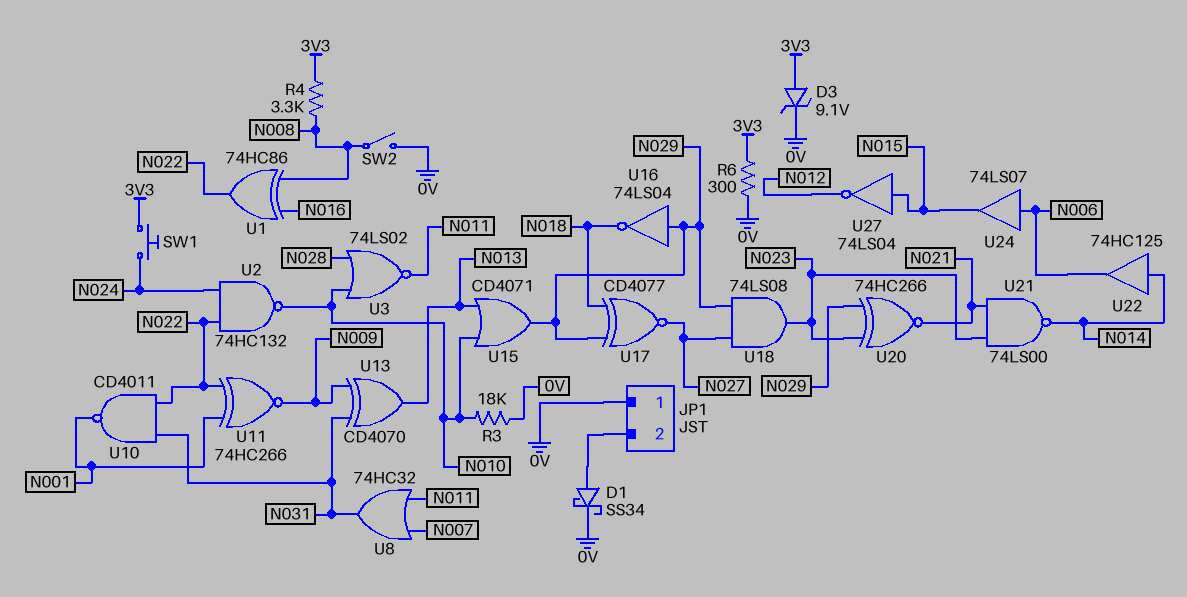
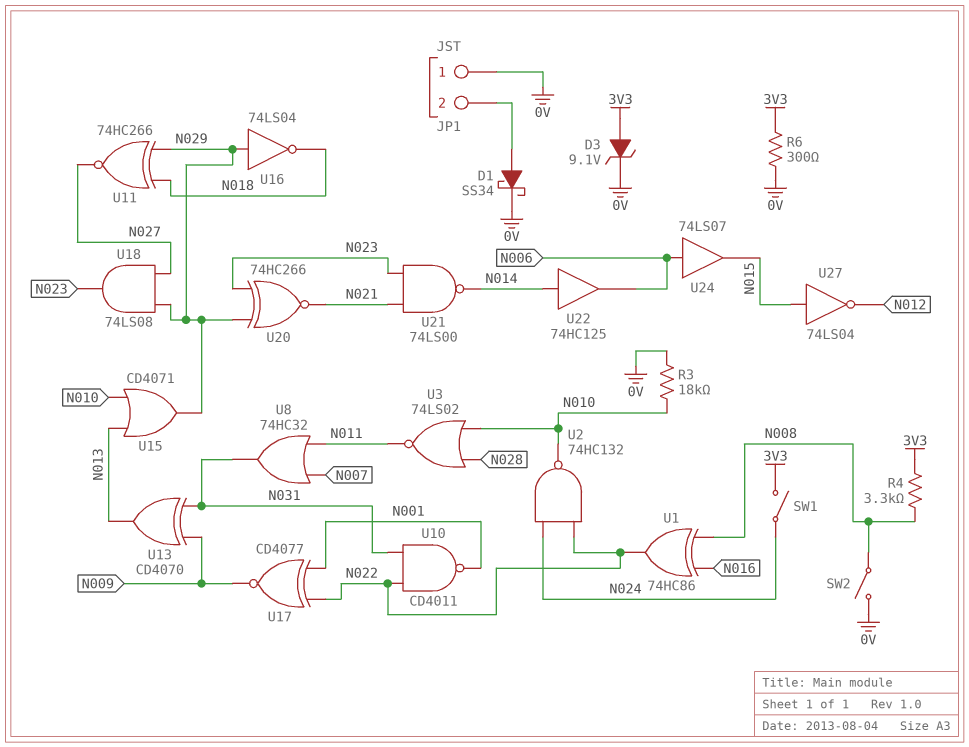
SW1: button (3V3, N024) -> switch (3V3, N024)
U11: XNOR 74HC266 (in N001, in N022, out N009) -> XNOR 74HC266 (in N018, in N029, out N027)
U17: XNOR CD4077 (in N018, in N029, out N027) -> XNOR CD4077 (in N001, in N022, out N009)

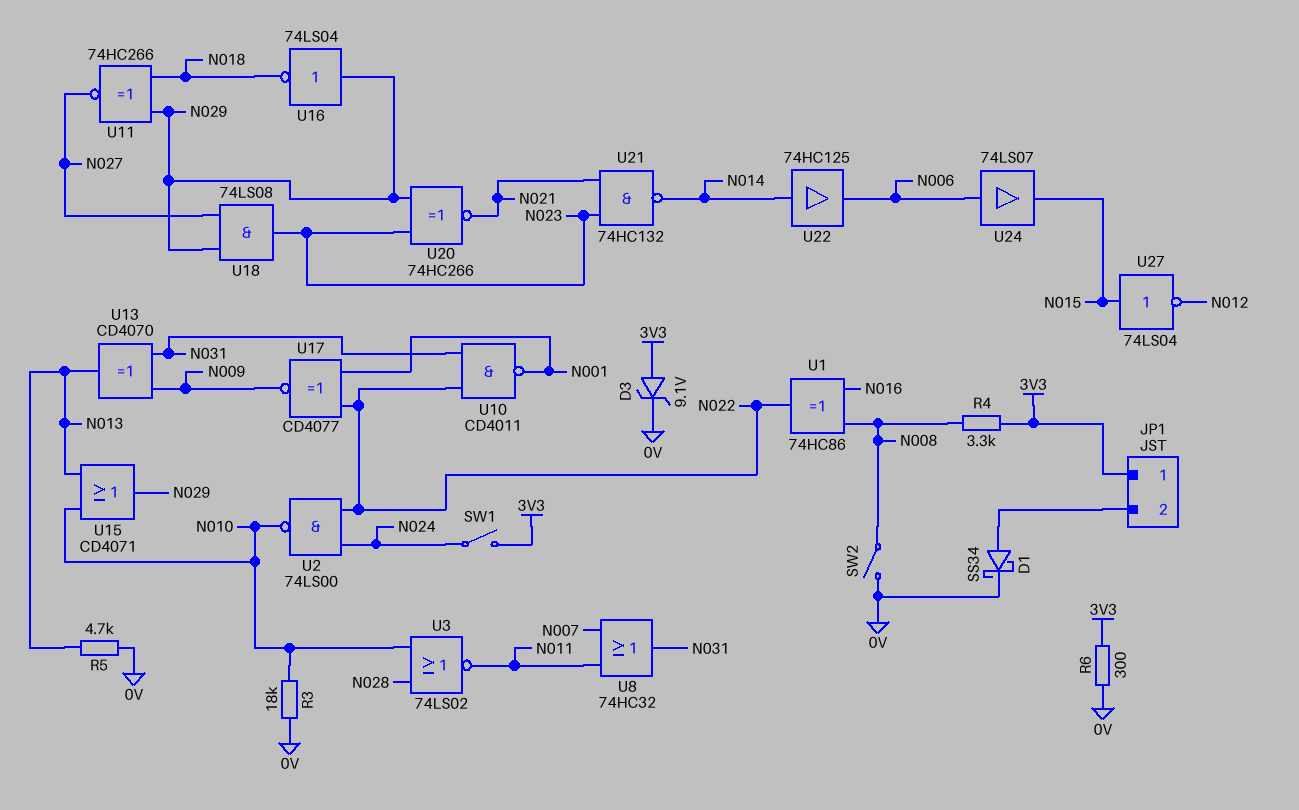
JP1 pin 1: 0V -> 3V3
R5: none -> 4.7k (0V, N013)
U2: NAND 74HC132 (in N022, in N024, out N010) -> NAND 74LS00 (in N022, in N024, out N010)
U21: NAND 74LS00 (in N021, in N023, out N014) -> NAND 74HC132 (in N021, in N023, out N014)

